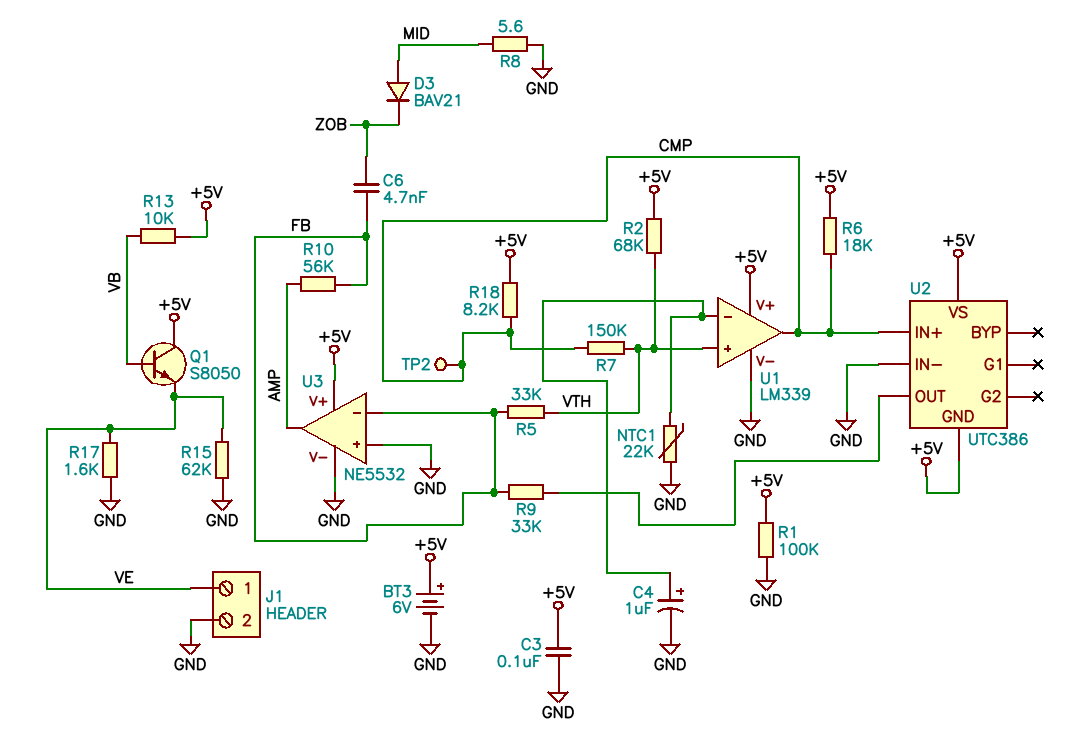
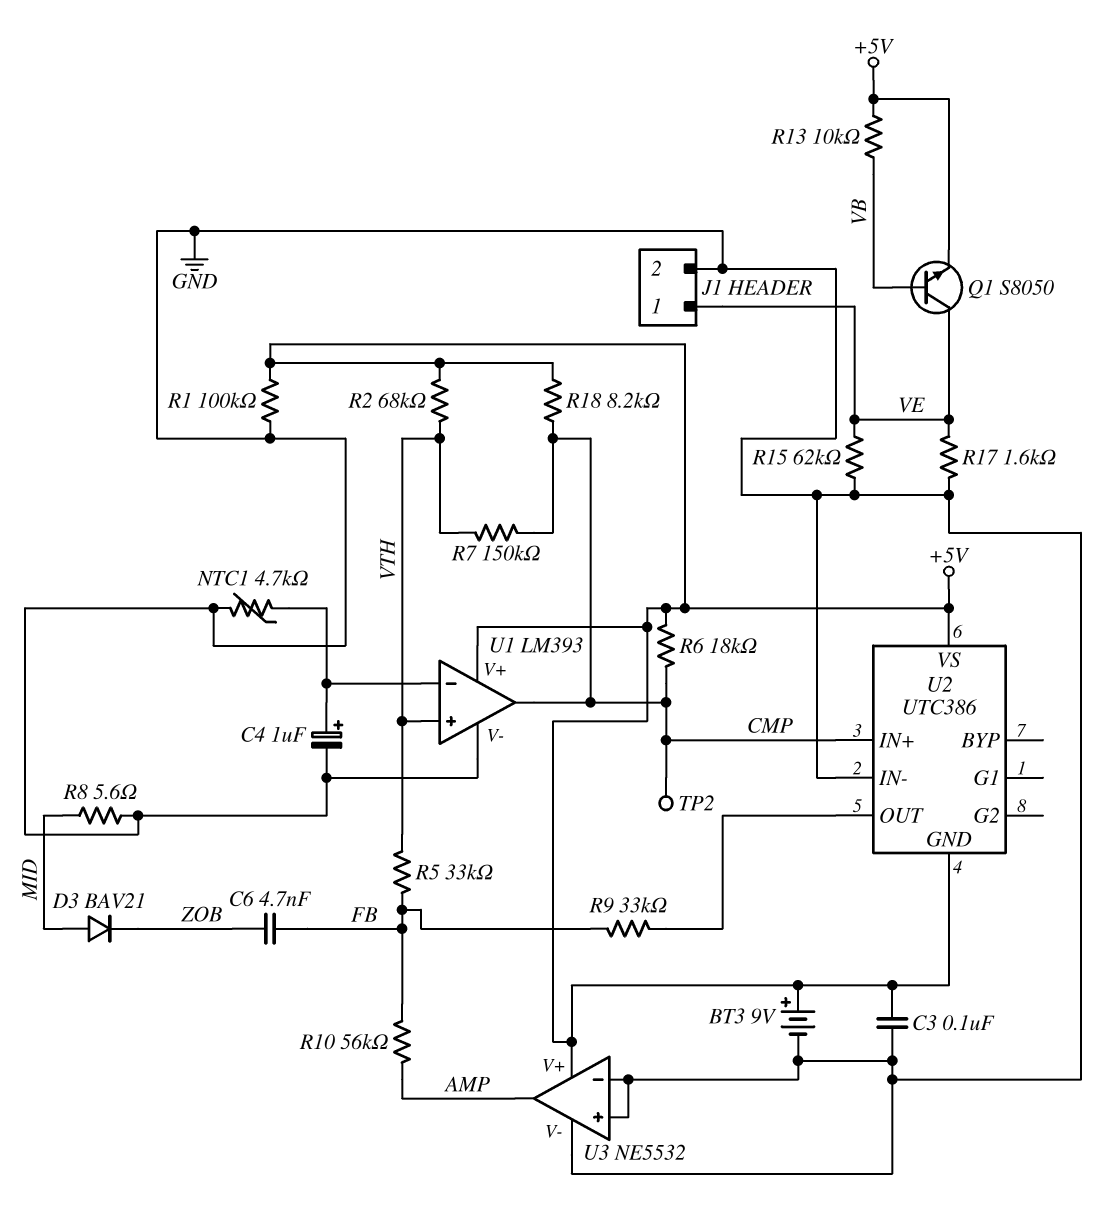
BT3: 6V (plus +5V, minus GND) -> 9V (plus +5V, minus GND)
NTC1: 22k (GND, U1/in-) -> 4.7k (GND, U1/in-)
Q1: NPN S8050 (B VB, C +5V, E VE) -> NPN S8050 (B VB, C VE, E +5V)
U1: LM339 -> LM393
U3 pin in-: FB -> GND

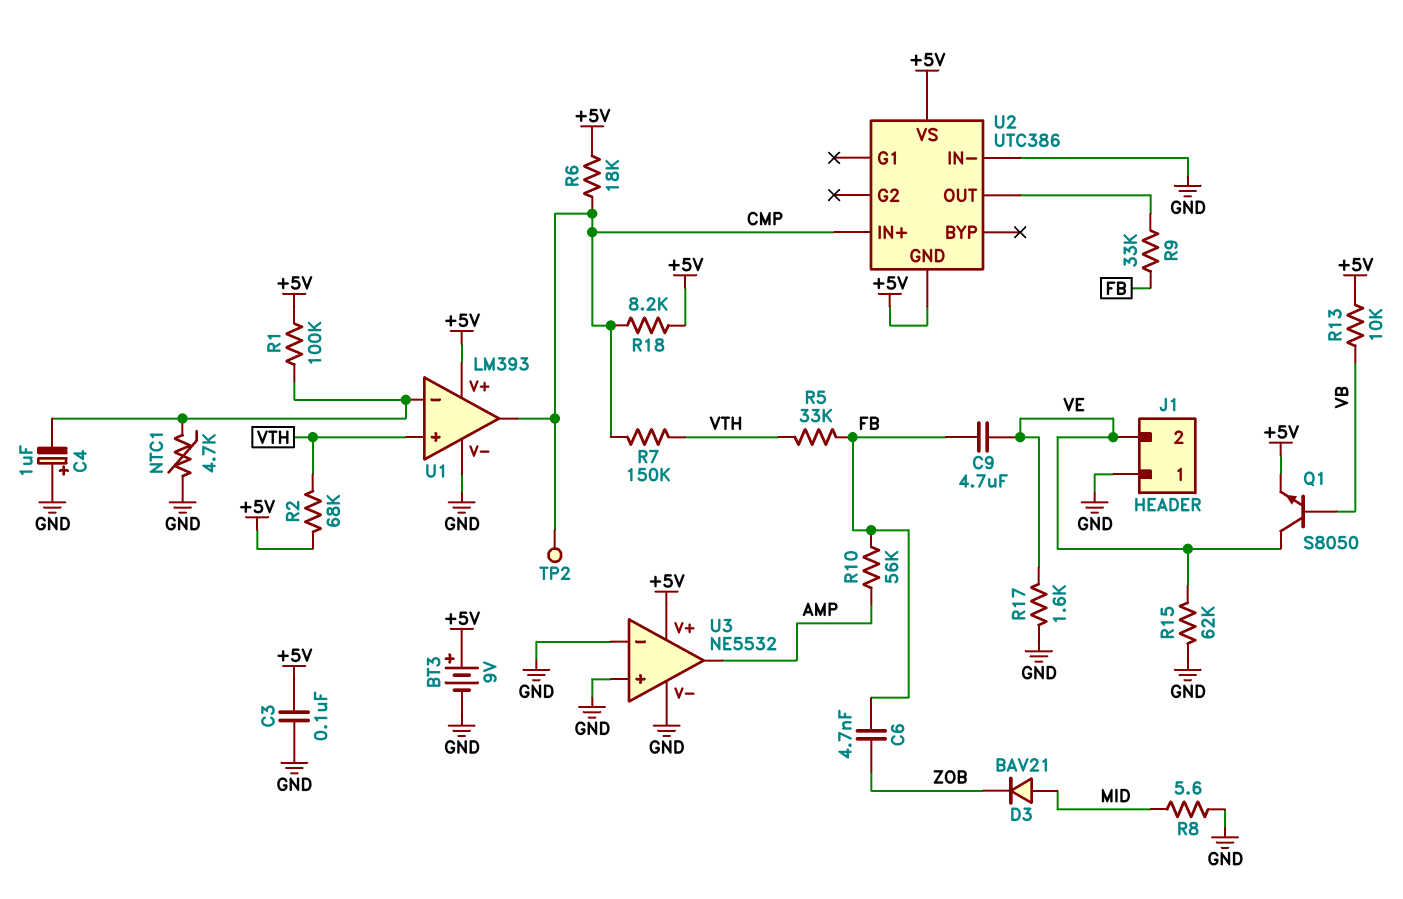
C4: 1uF (plus U1/in-, minus GND) -> 1uF (plus GND, minus U1/in-)
C9: none -> 4.7uF (FB, VE)
J1 pin 1: VE -> GND
J1 pin 2: GND -> VE
R1: 100k (+5V, GND) -> 100k (+5V, U1/in-)

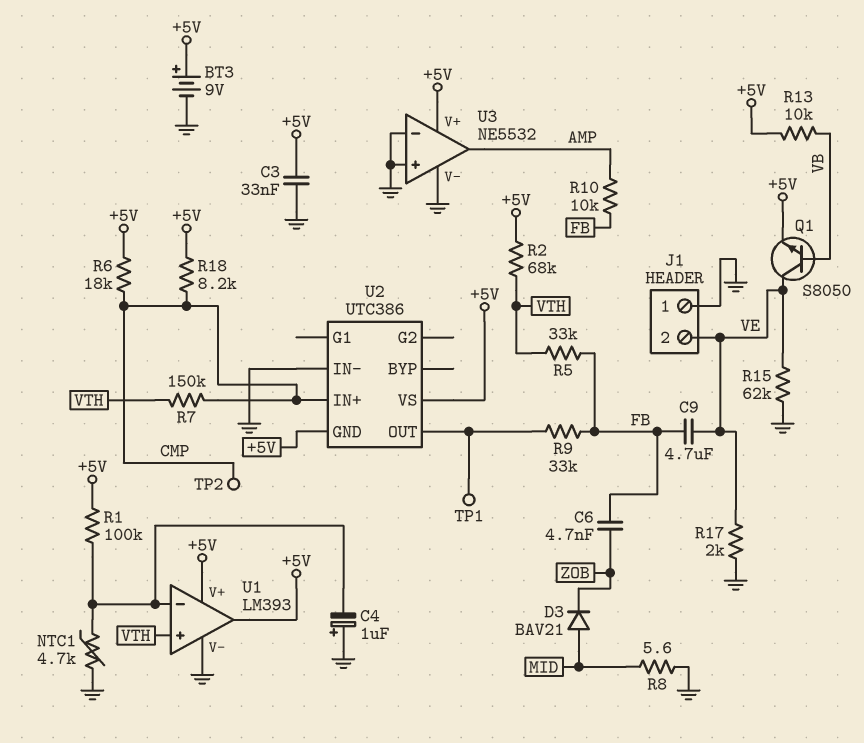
C3: 100nF (+5V, GND) -> 33nF (+5V, GND)
R10: 56k (AMP, FB) -> 10k (AMP, FB)
R17: 1.6k (GND, VE) -> 2k (GND, VE)
TP1: none -> test point (U2/OUT)
U1 pin out: CMP -> +5V

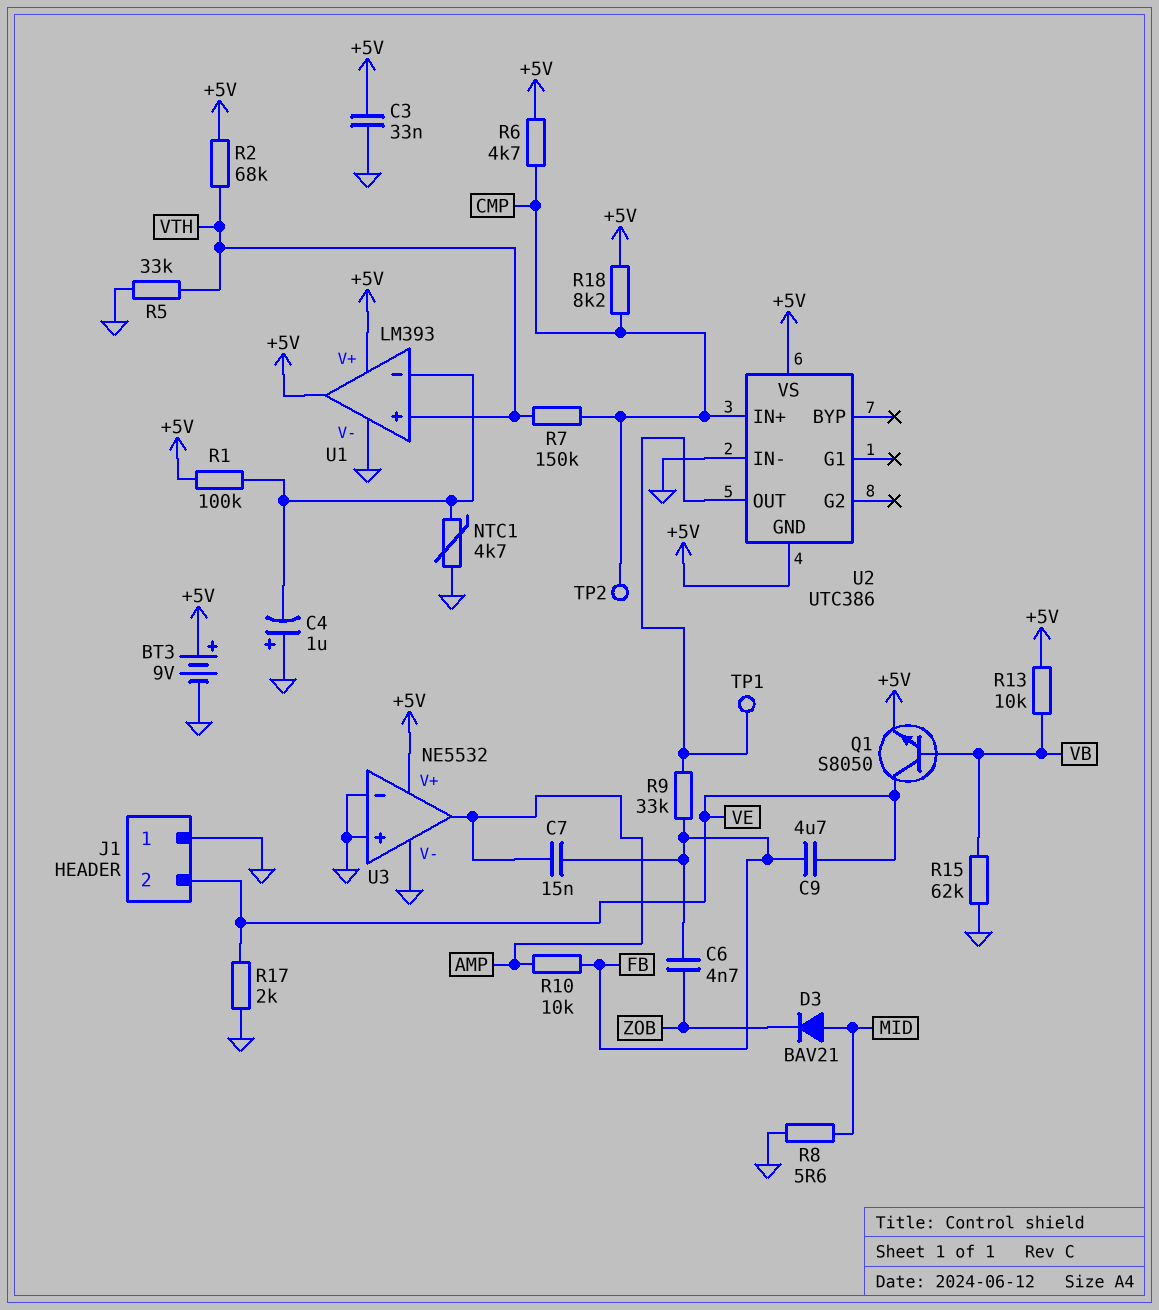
C7: none -> 15nF (AMP, FB)
R5: 33k (FB, VTH) -> 33k (GND, VTH)
R6: 18k (+5V, CMP) -> 4.7k (+5V, CMP)
R15: 62k (GND, VE) -> 62k (GND, VB)

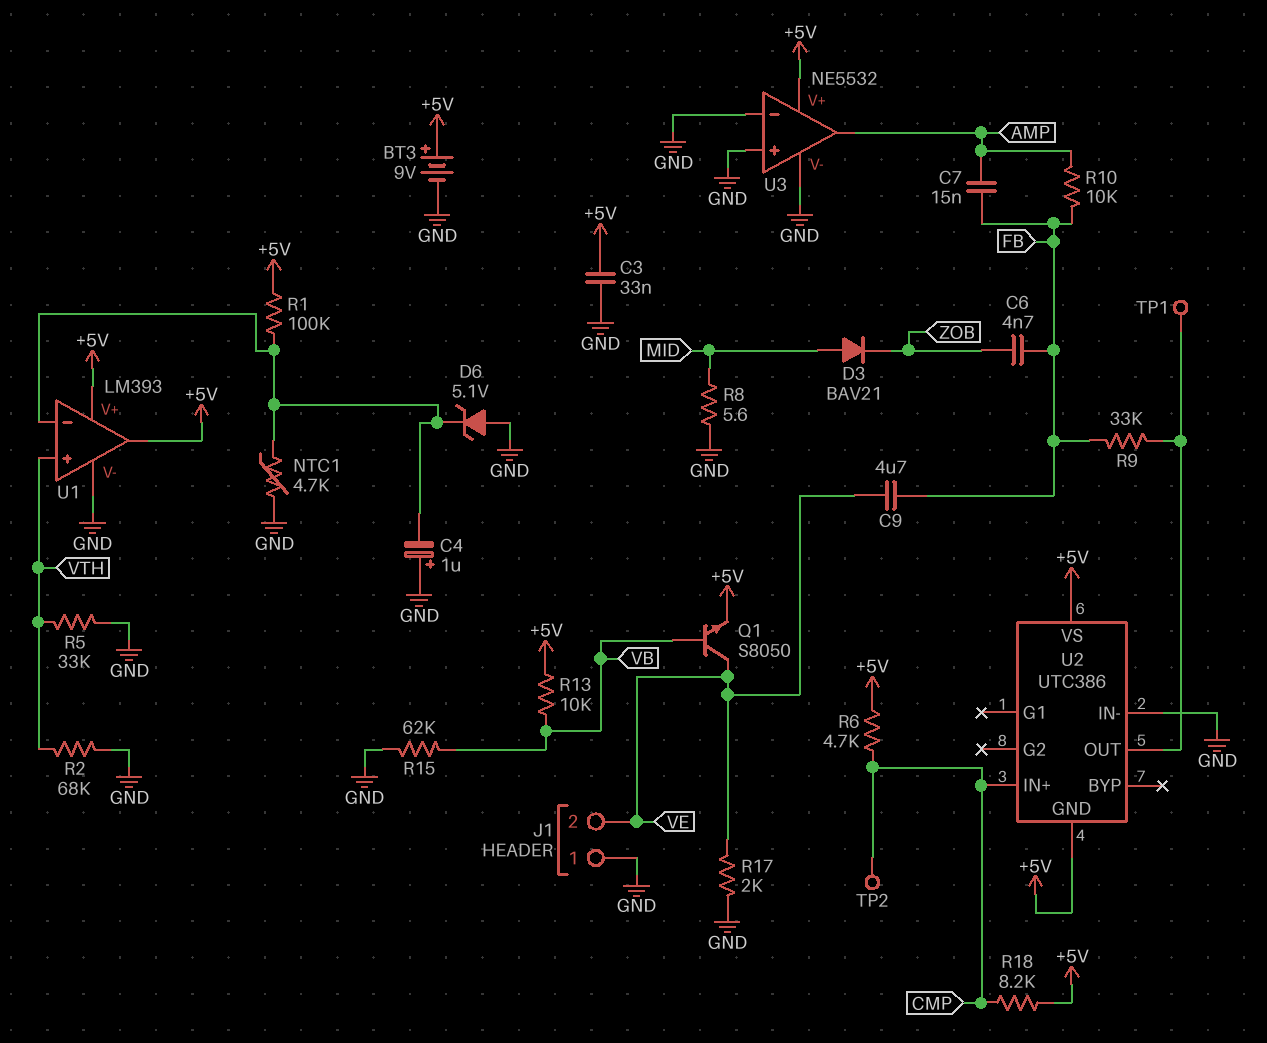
D6: none -> zener 5.1V (A GND, K U1/in-)
R2: 68k (+5V, VTH) -> 68k (GND, VTH)
R7: 150k (CMP, VTH) -> none

